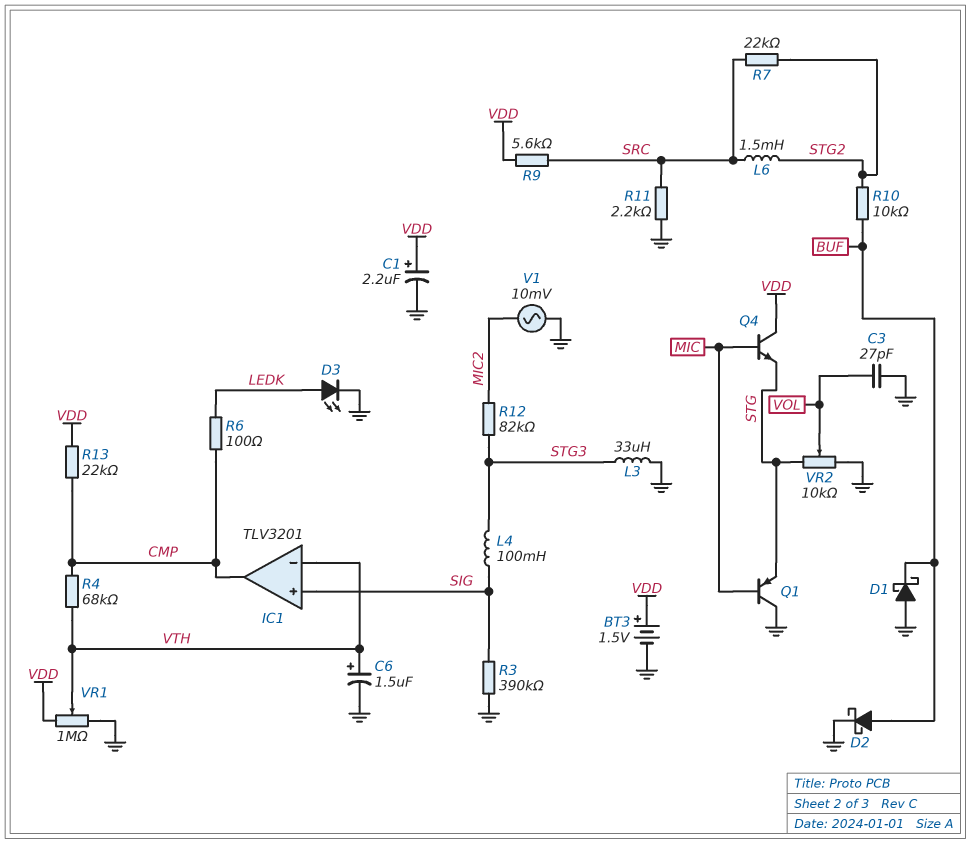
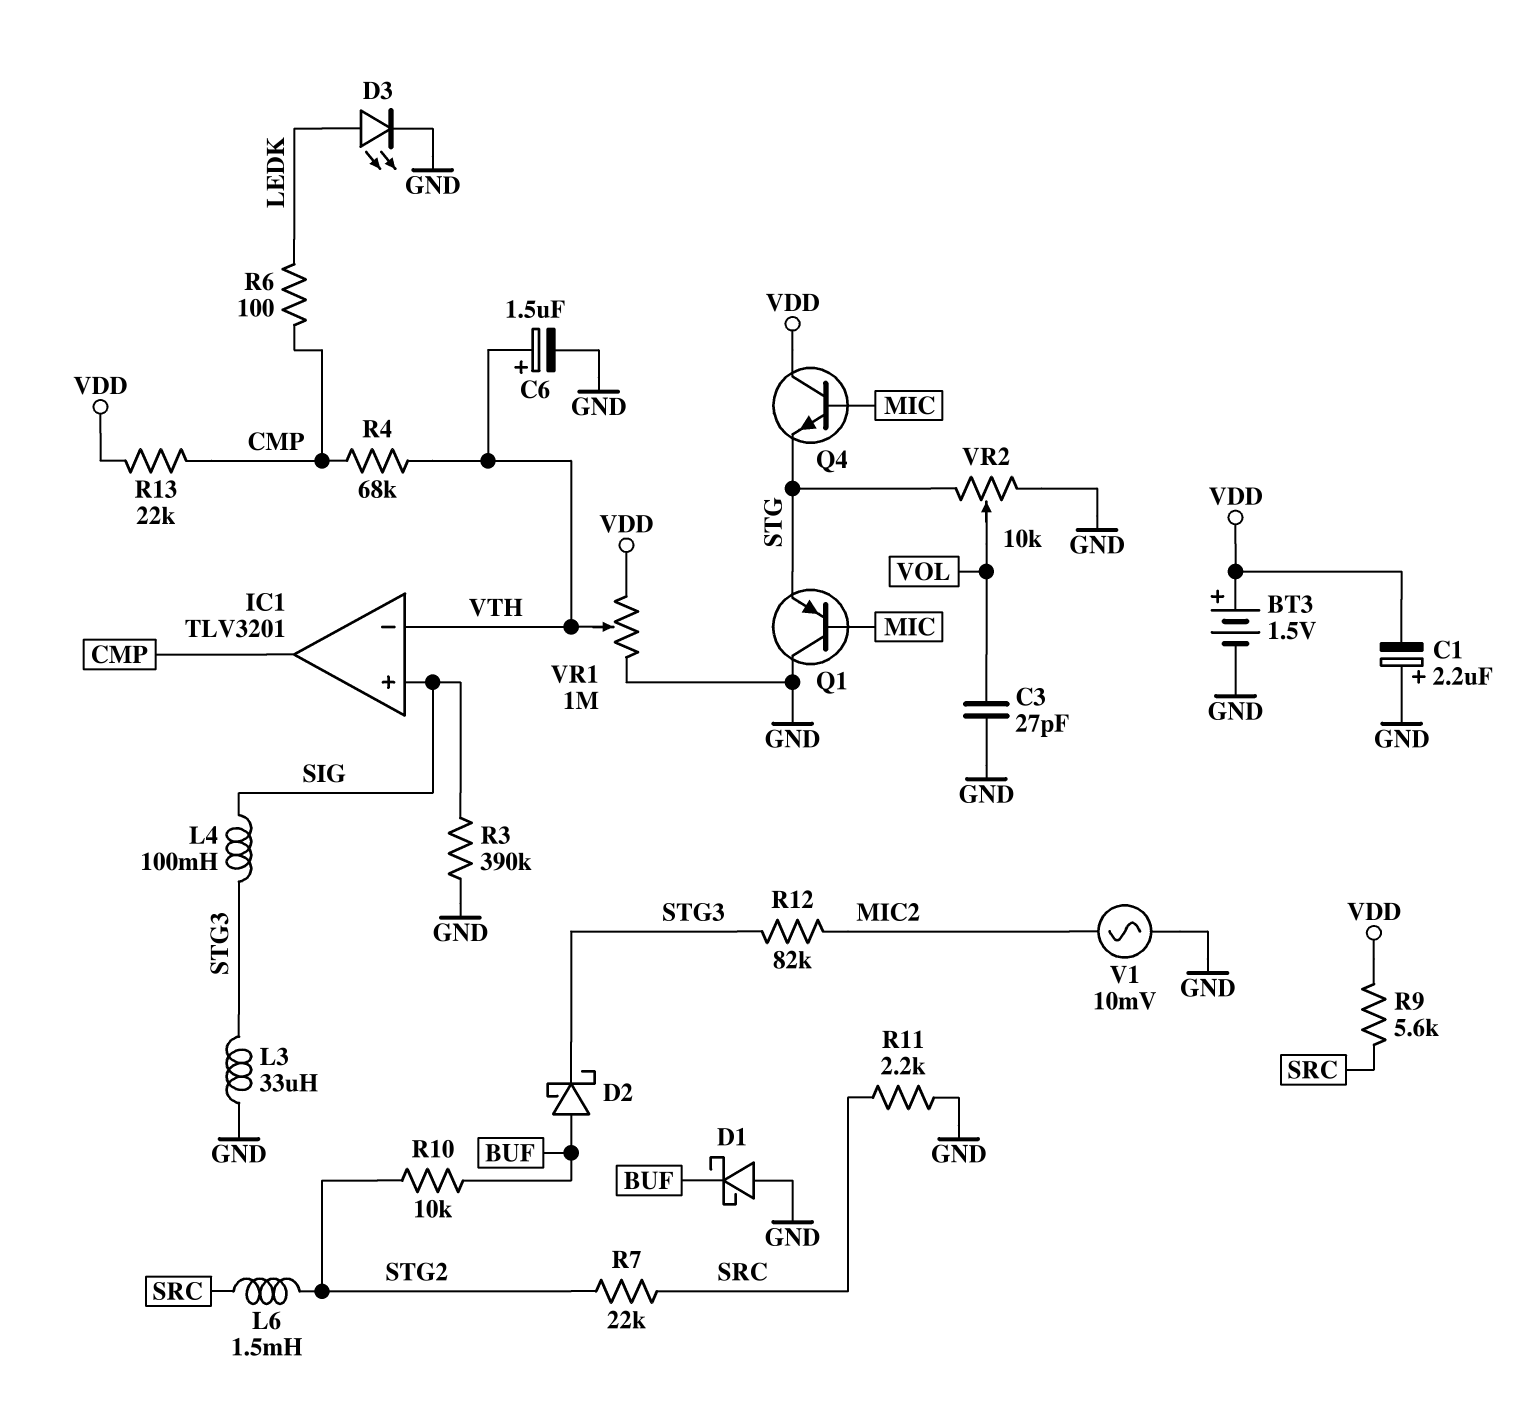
C1: 2.2uF (plus VDD, minus GND) -> 2.2uF (plus GND, minus VDD)
D2: schottky (A BUF, K GND) -> schottky (A BUF, K STG3)

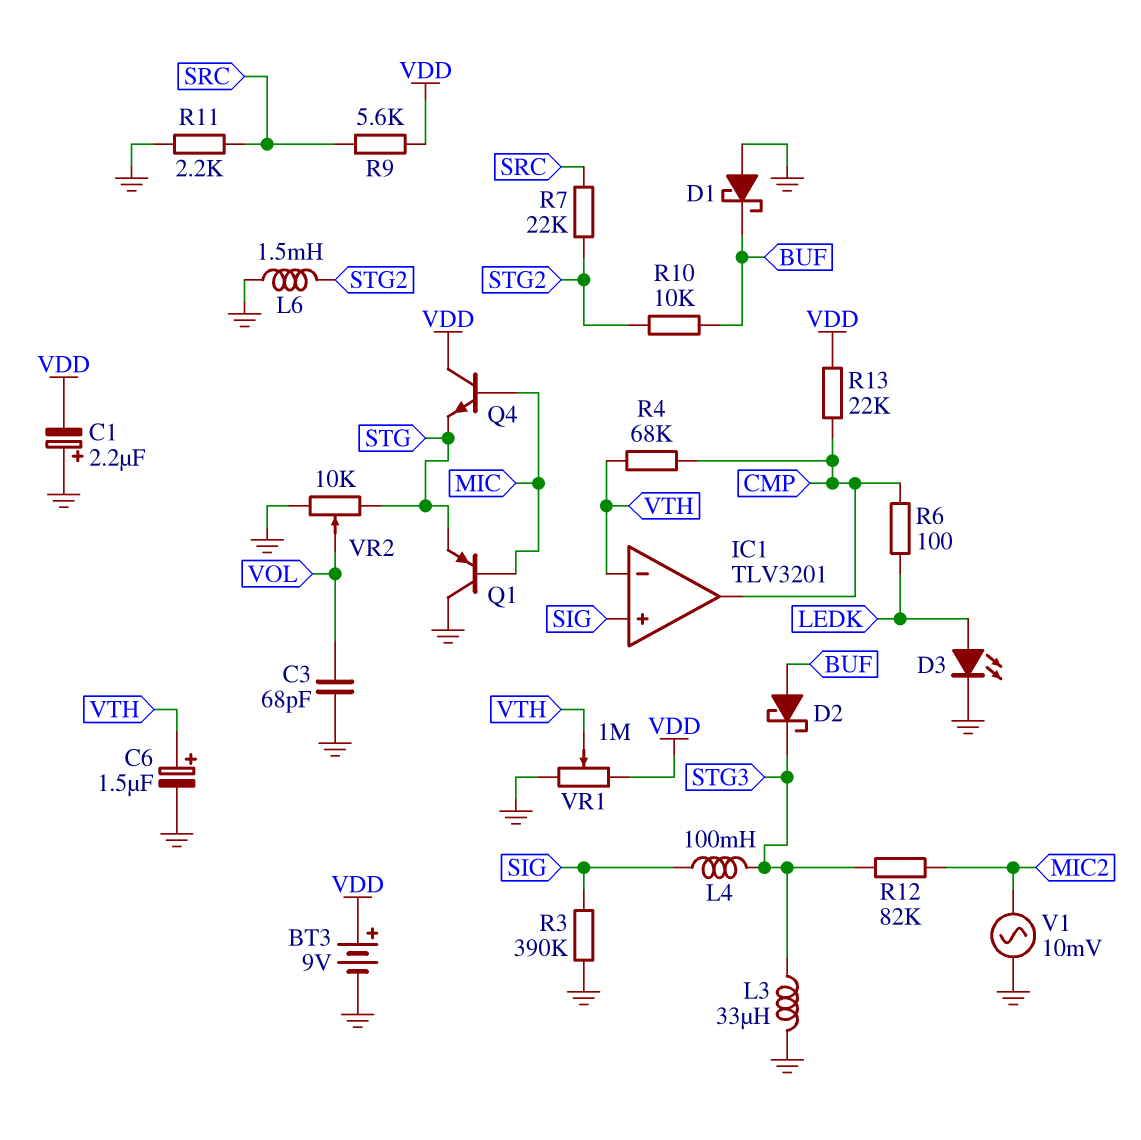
BT3: 1.5V (plus VDD, minus GND) -> 9V (plus VDD, minus GND)
C3: 27pF (GND, VOL) -> 68pF (GND, VOL)
L6: 1.5mH (SRC, STG2) -> 1.5mH (GND, STG2)

